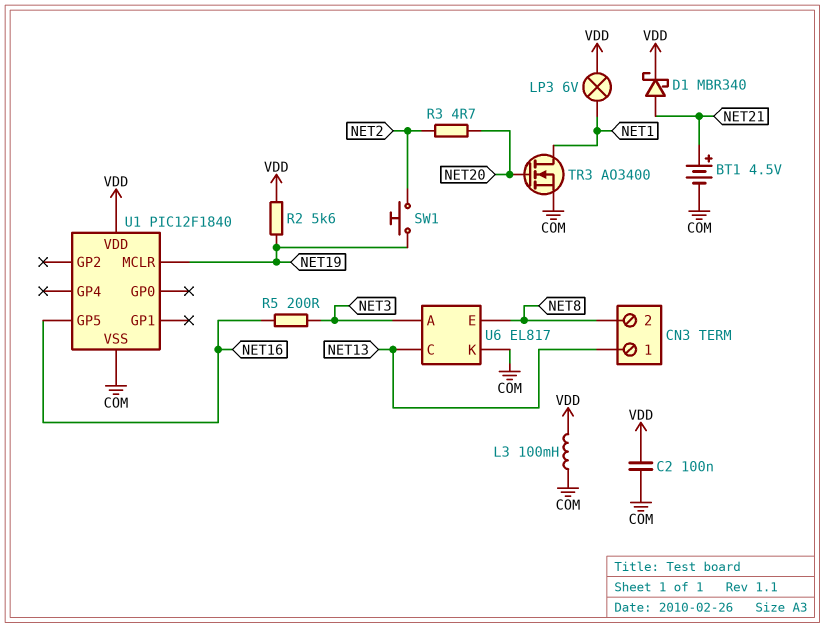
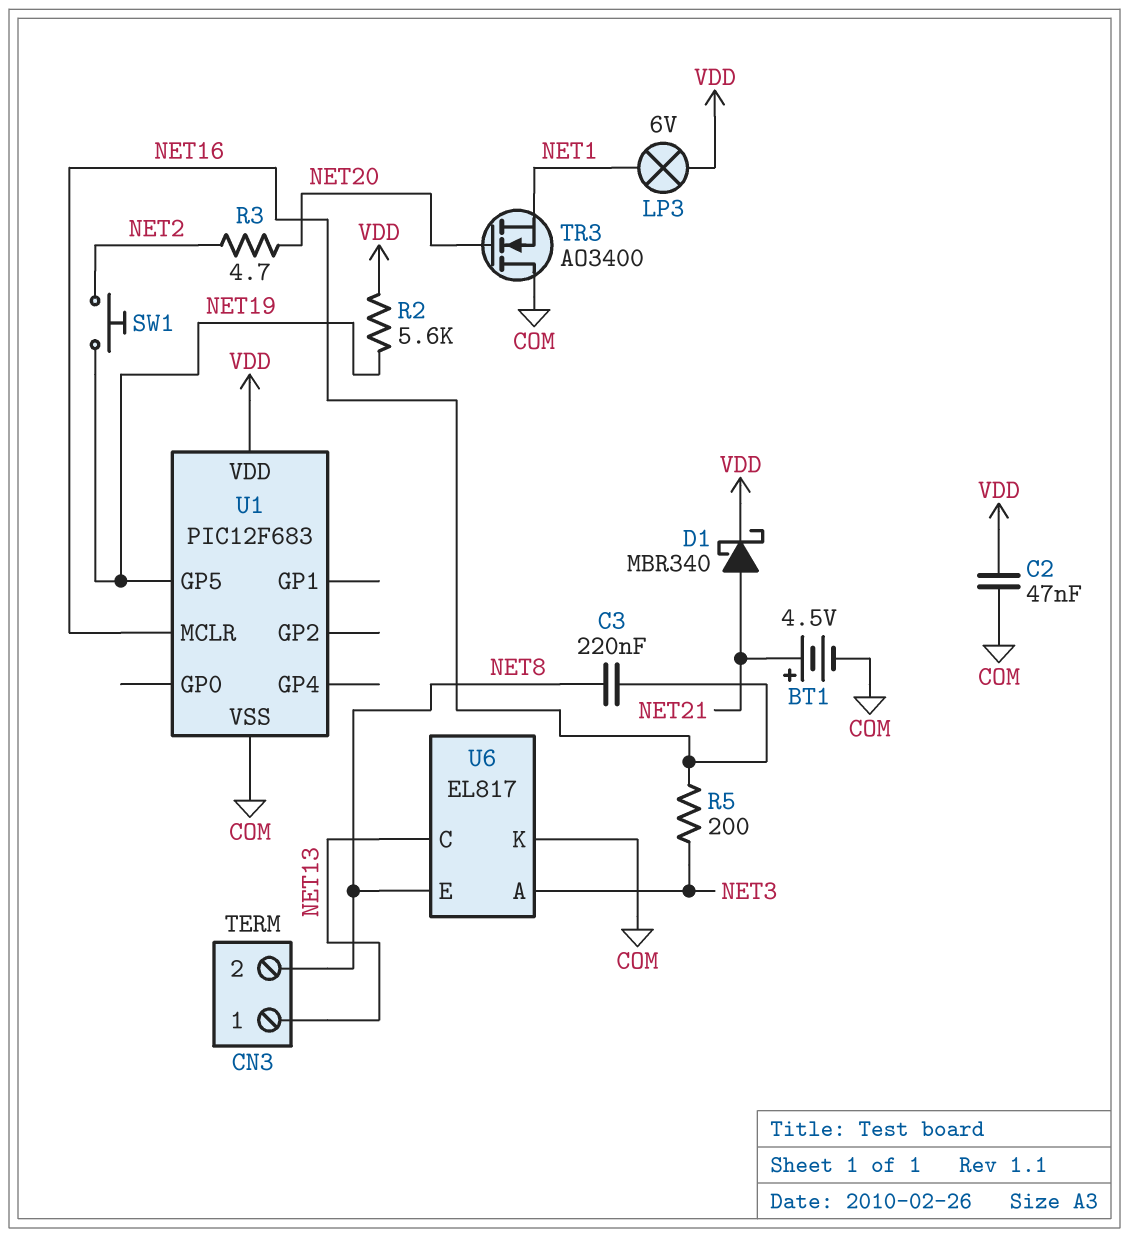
C2: 100nF (COM, VDD) -> 47nF (COM, VDD)
C3: none -> 220nF (NET8, NET16)
L3: 100mH (COM, VDD) -> none
TR3: NMOS AO3400 (G NET20, D NET1, S COM) -> NMOS AO3400 (G NET20, D COM, S NET1)
U1: PIC12F1840 -> PIC12F683
U1 pin GP5: NET16 -> NET19
U1 pin MCLR: NET19 -> NET16

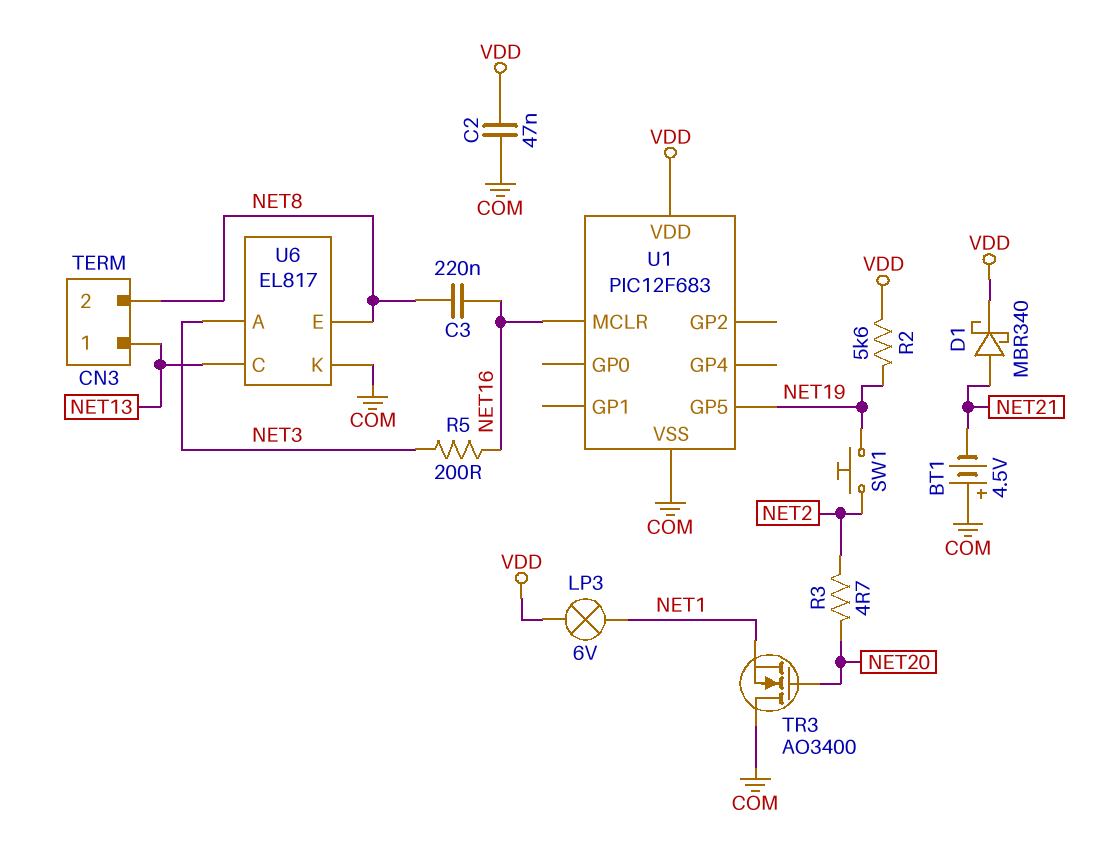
BT1: 4.5V (plus NET21, minus COM) -> 4.5V (plus COM, minus NET21)

